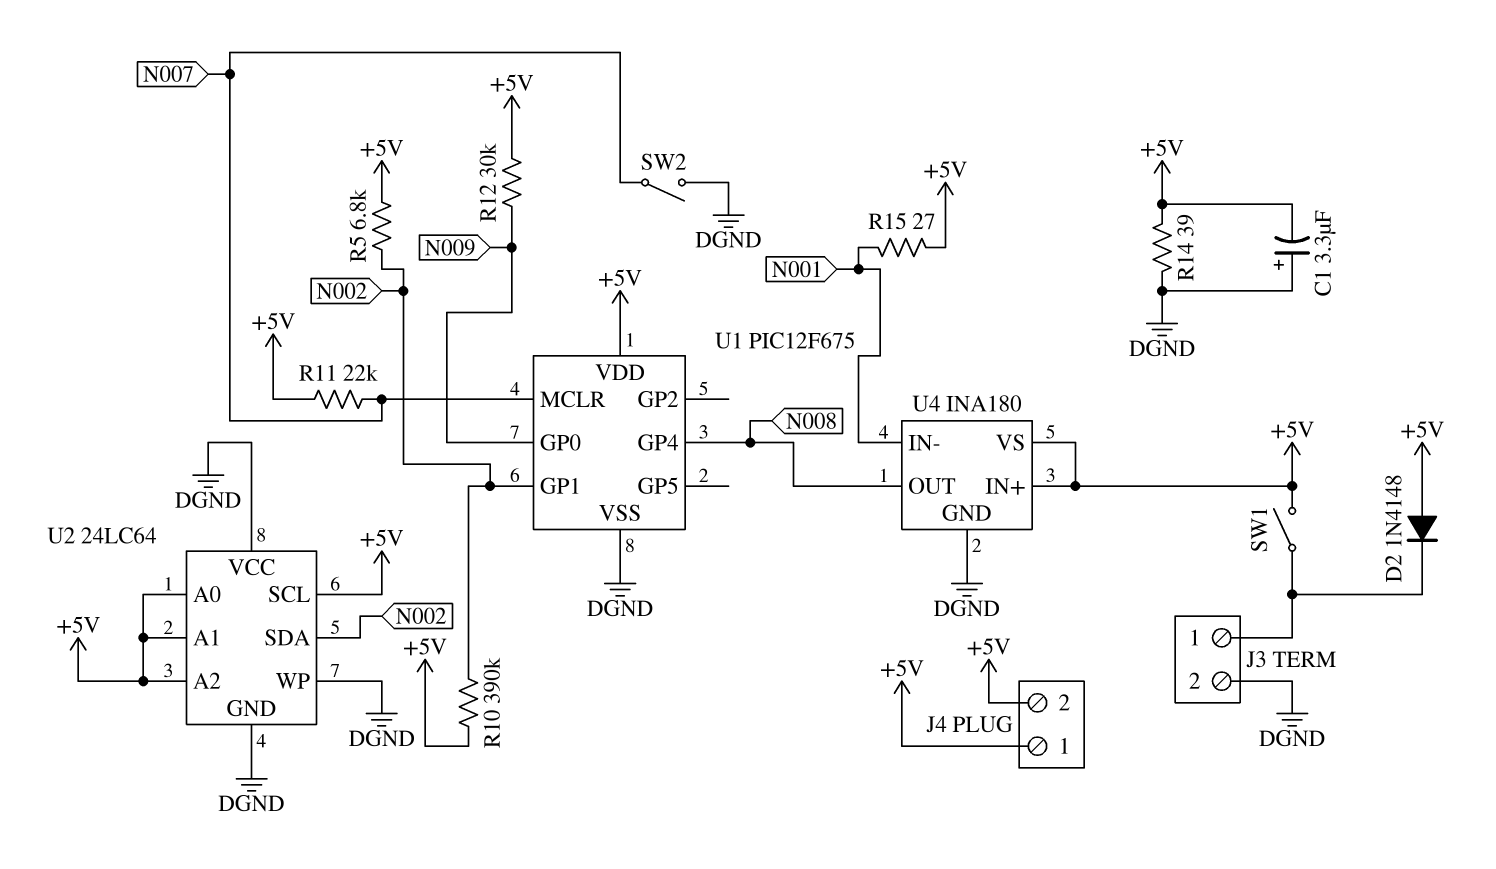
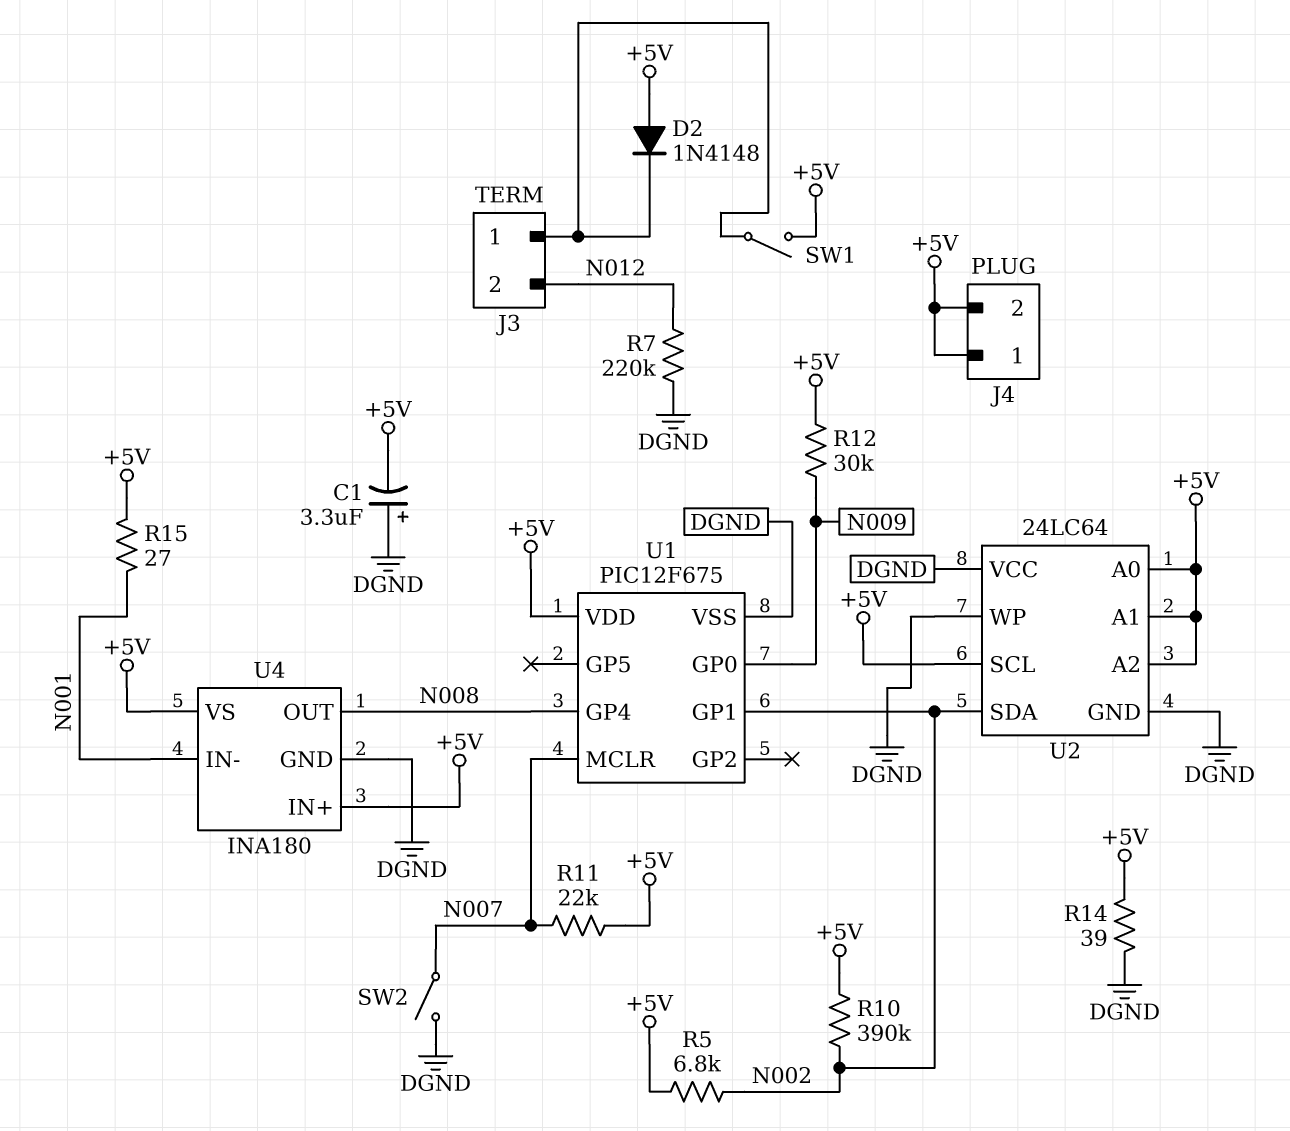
J3 pin 2: DGND -> N012
R7: none -> 220k (DGND, N012)

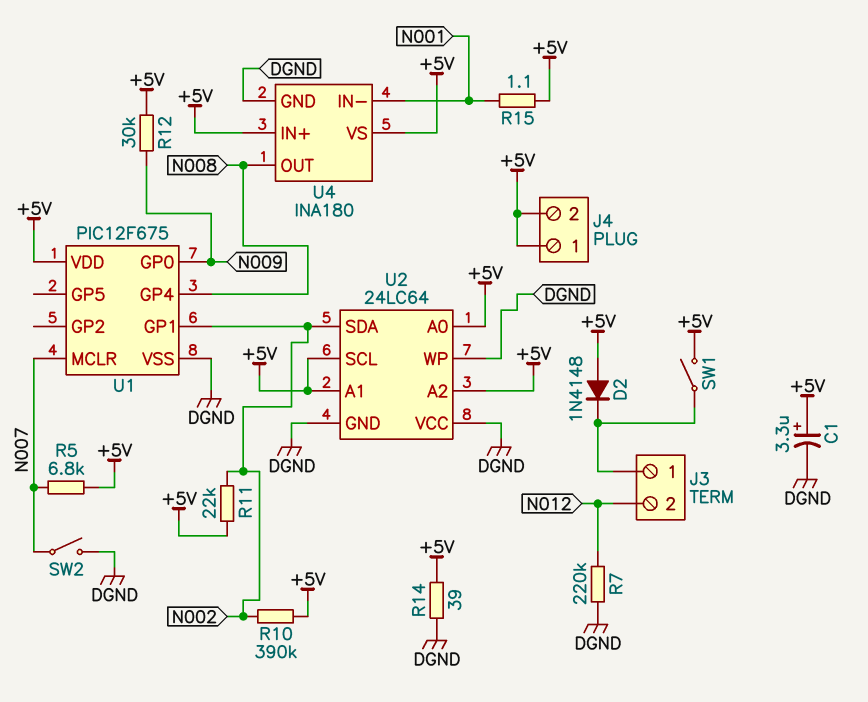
C1: 3.3uF (plus DGND, minus +5V) -> 3.3uF (plus +5V, minus DGND)
R5: 6.8k (+5V, N002) -> 6.8k (+5V, N007)
R11: 22k (+5V, N007) -> 22k (+5V, N002)
R15: 27 (+5V, N001) -> 1.1 (+5V, N001)

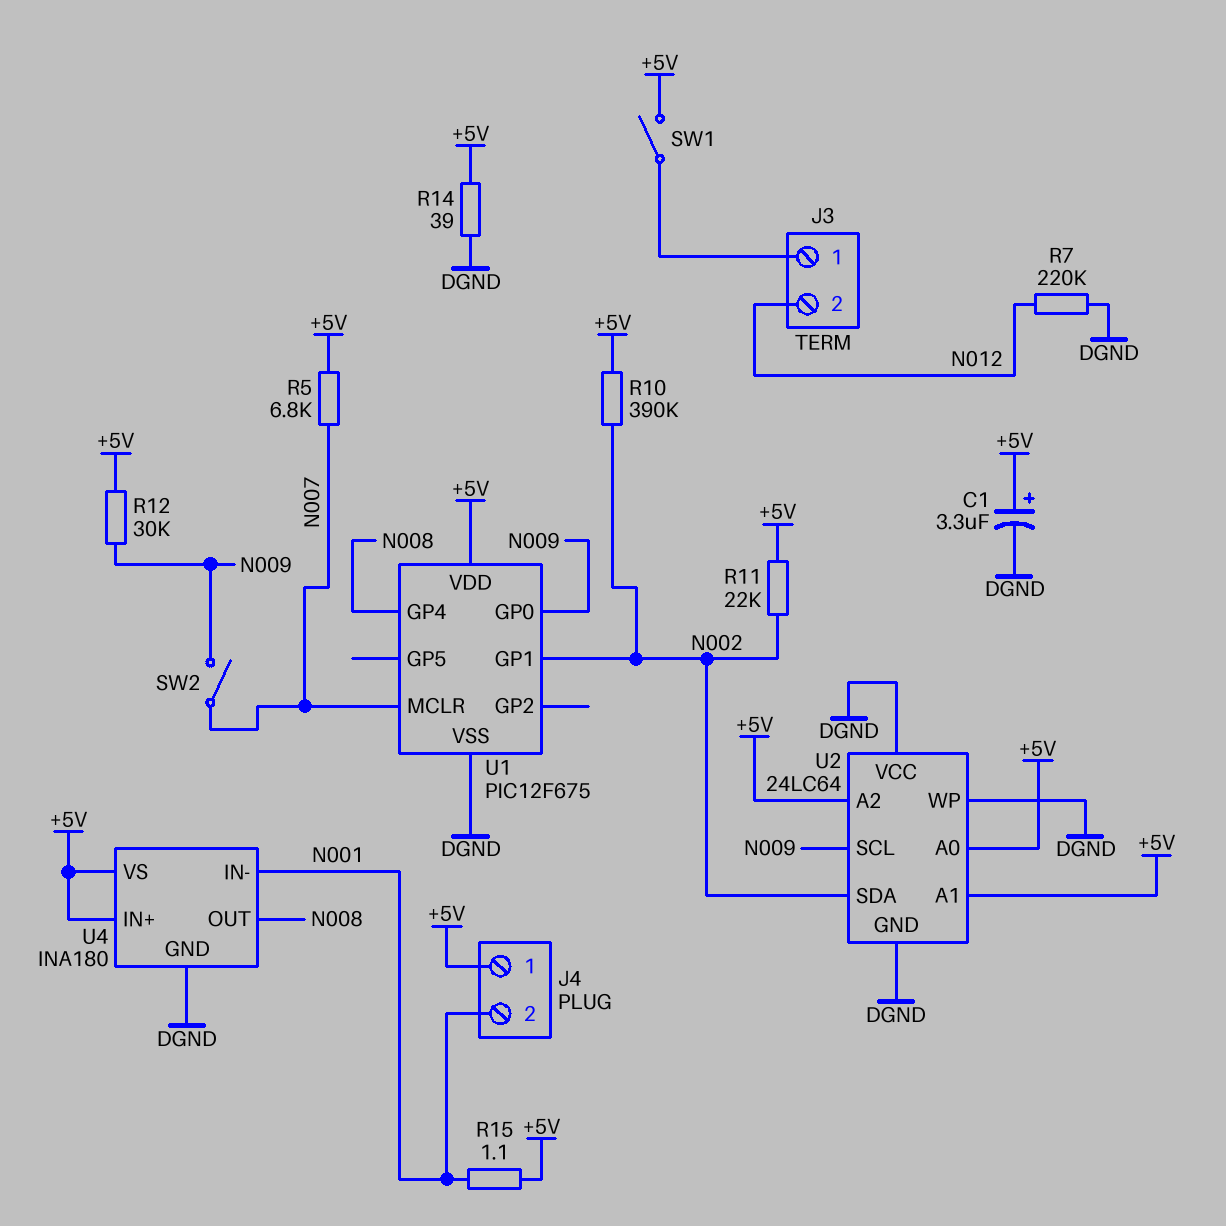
D2: diode 1N4148 (A +5V, K J3/1) -> none
J4 pin 2: +5V -> N001
SW2: switch (DGND, N007) -> switch (N007, N009)
U2 pin SCL: +5V -> N009

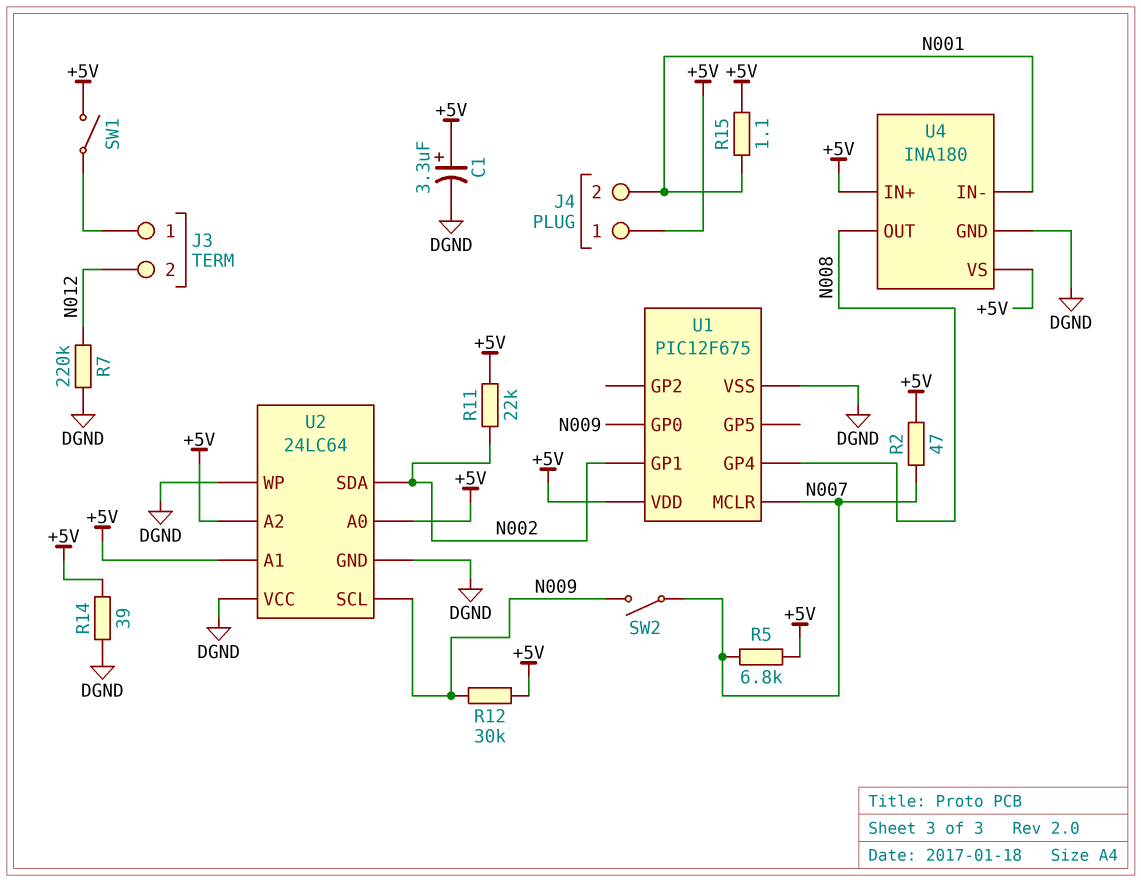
R2: none -> 47 (+5V, N007)
R10: 390k (+5V, N002) -> none

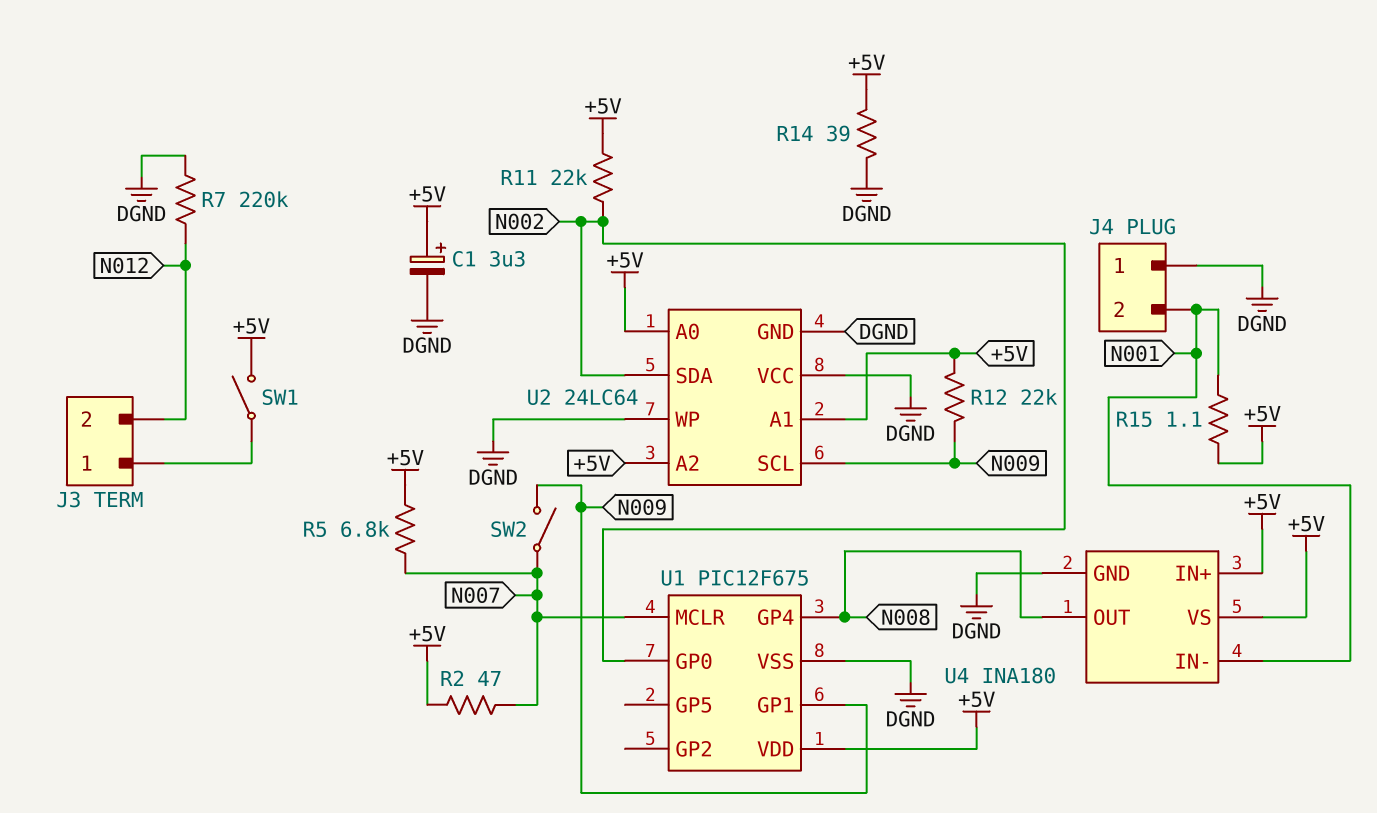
J4 pin 1: +5V -> DGND
R12: 30k (+5V, N009) -> 22k (+5V, N009)
U1 pin GP0: N009 -> N002
U1 pin GP1: N002 -> N009

